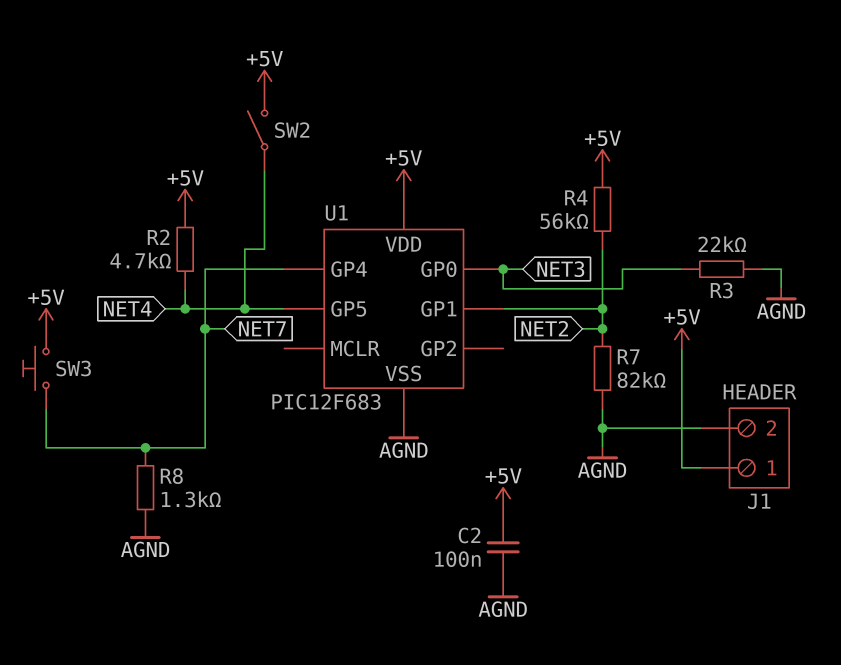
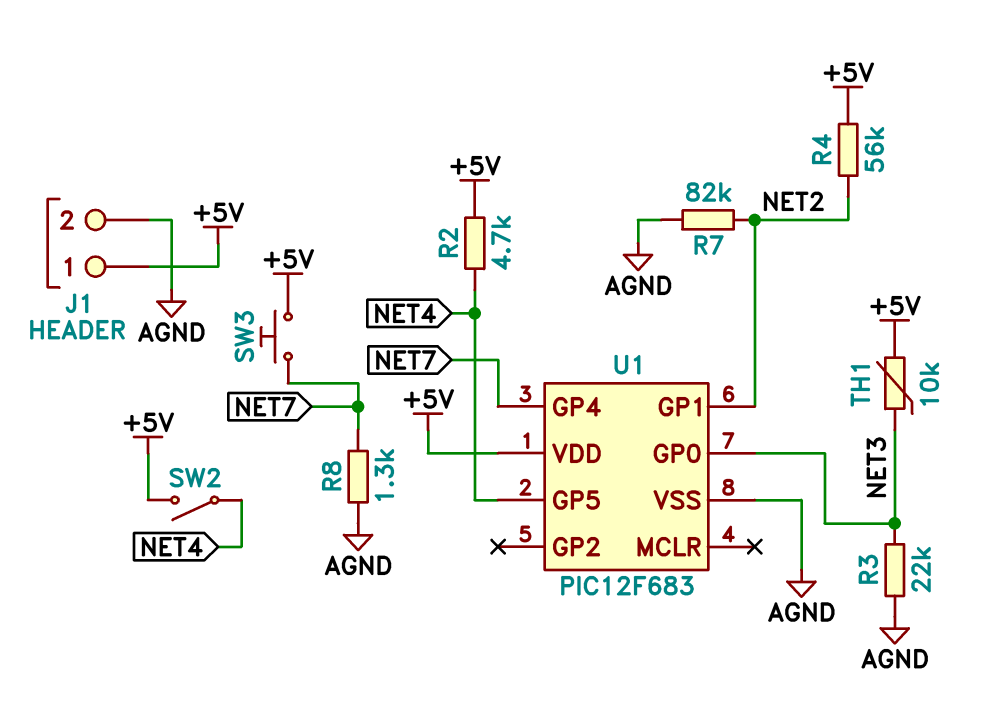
C2: 100nF (+5V, AGND) -> none
TH1: none -> 10k (+5V, NET3)

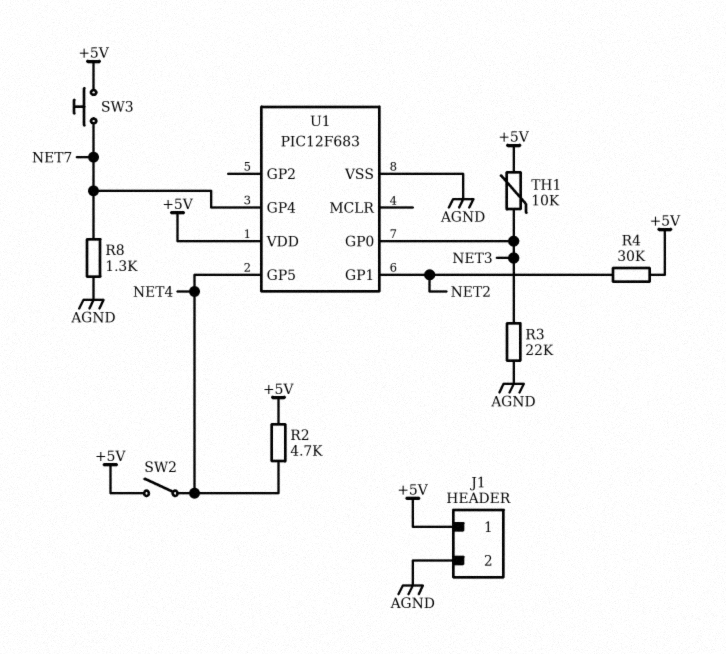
R4: 56k (+5V, NET2) -> 30k (+5V, NET2)
R7: 82k (AGND, NET2) -> none

